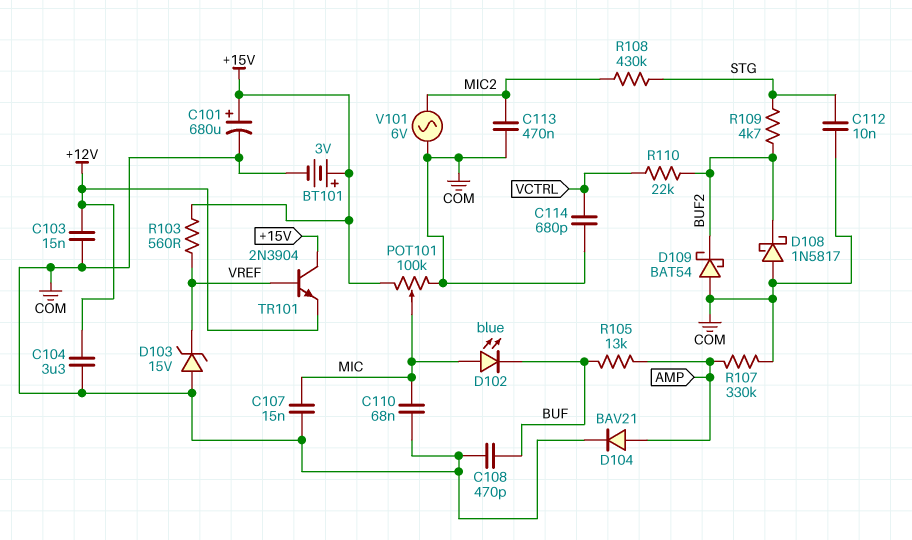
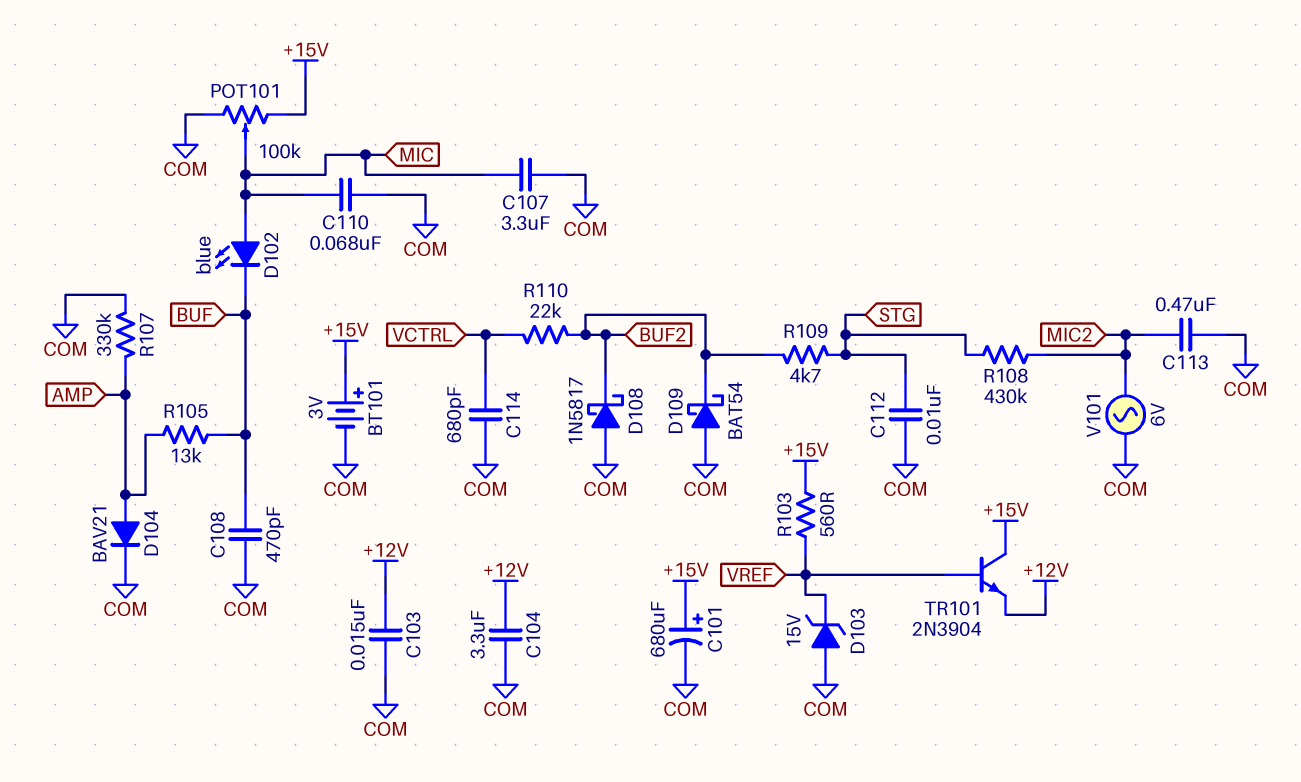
C107: 15nF (COM, MIC) -> 3.3uF (COM, MIC)

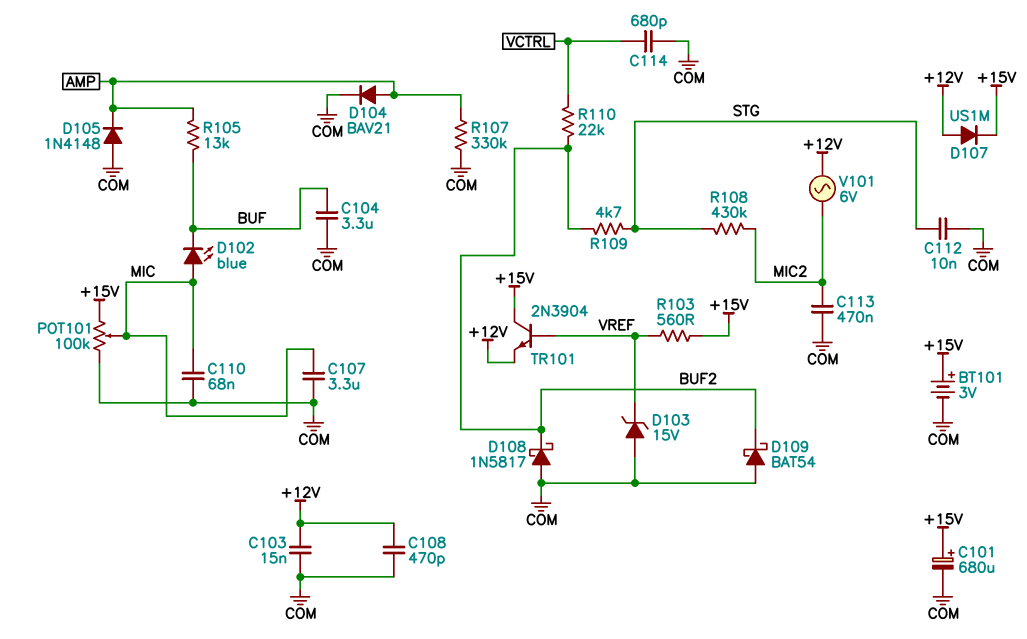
C104: 3.3uF (+12V, COM) -> 3.3uF (BUF, COM)
C108: 470pF (BUF, COM) -> 470pF (+12V, COM)
D105: none -> diode 1N4148 (A COM, K AMP)
D107: none -> diode US1M (A +12V, K +15V)
V101: AC 6V (COM, MIC2) -> AC 6V (+12V, MIC2)

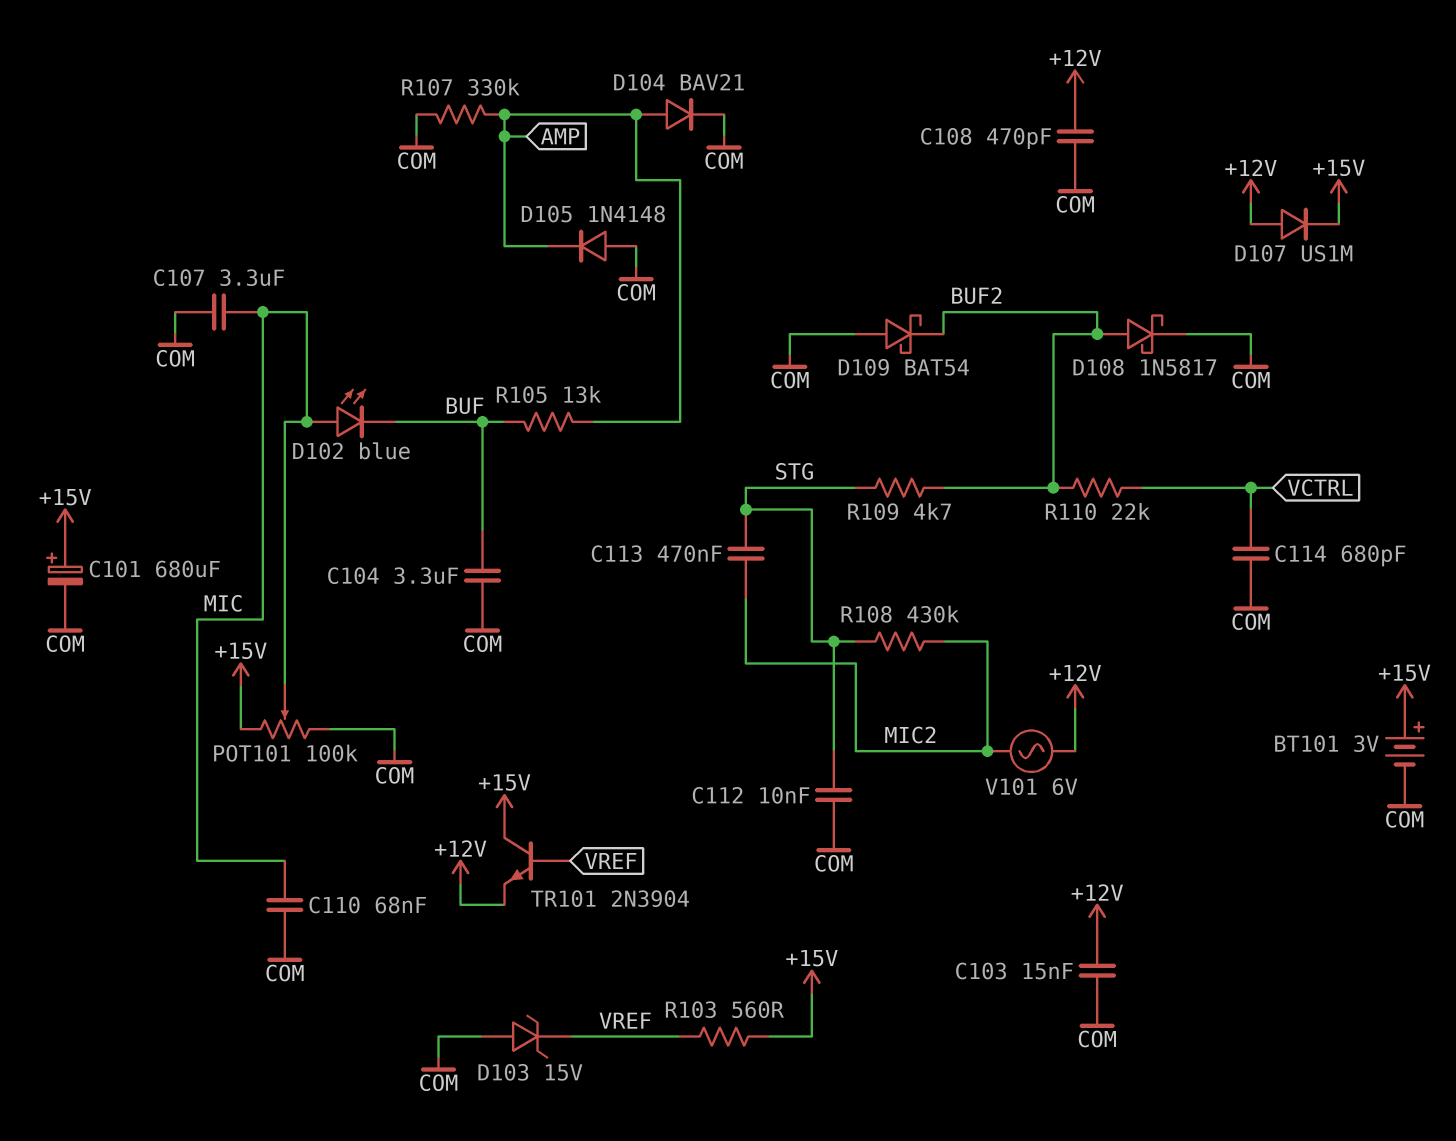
C113: 470nF (COM, MIC2) -> 470nF (MIC2, STG)
D108: schottky 1N5817 (A COM, K BUF2) -> schottky 1N5817 (A BUF2, K COM)

